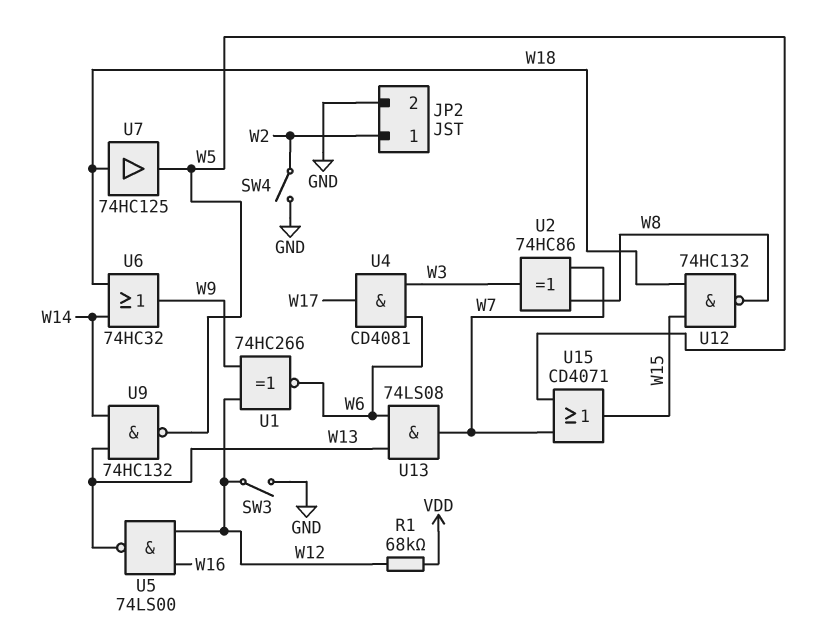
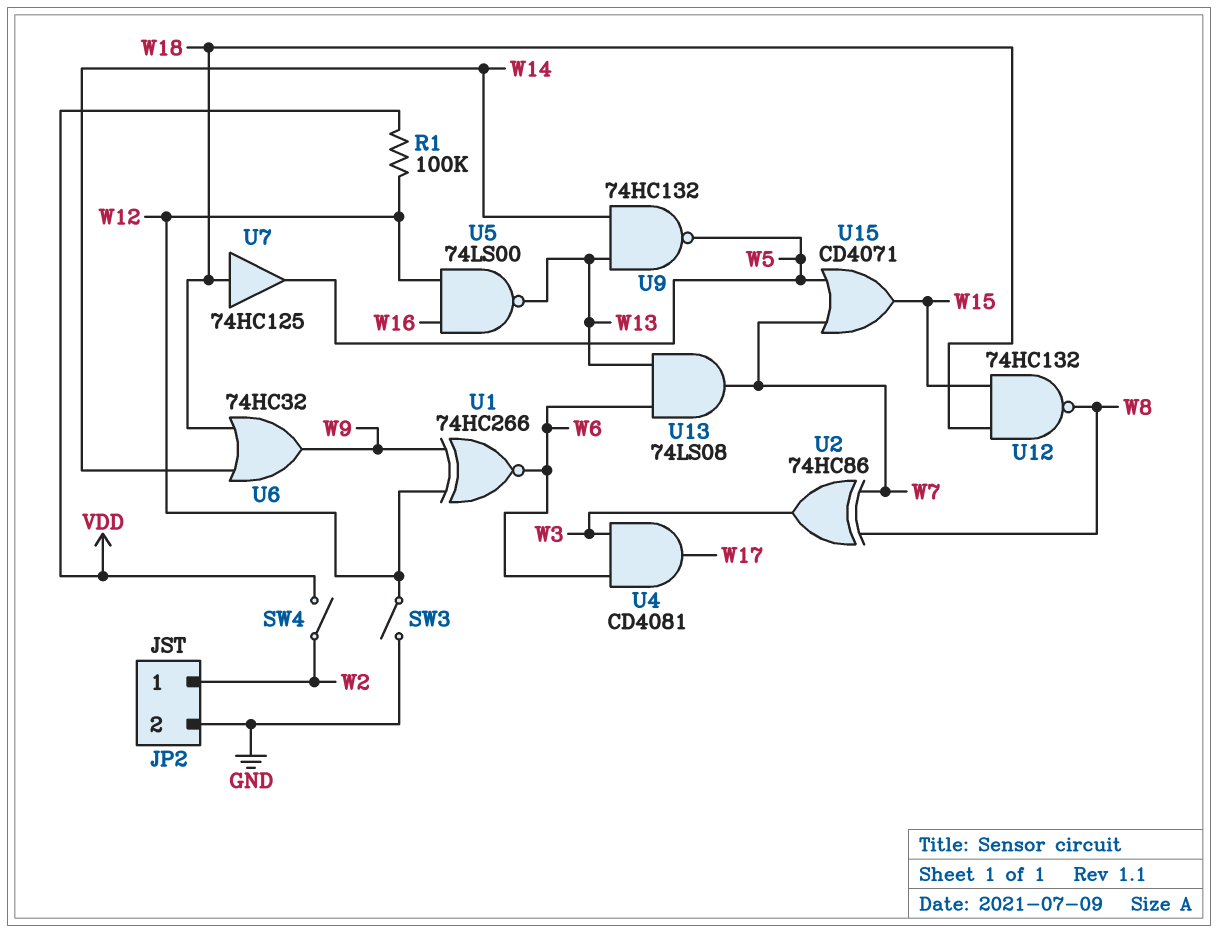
R1: 68k (VDD, W12) -> 100k (VDD, W12)
SW4: switch (GND, W2) -> switch (VDD, W2)

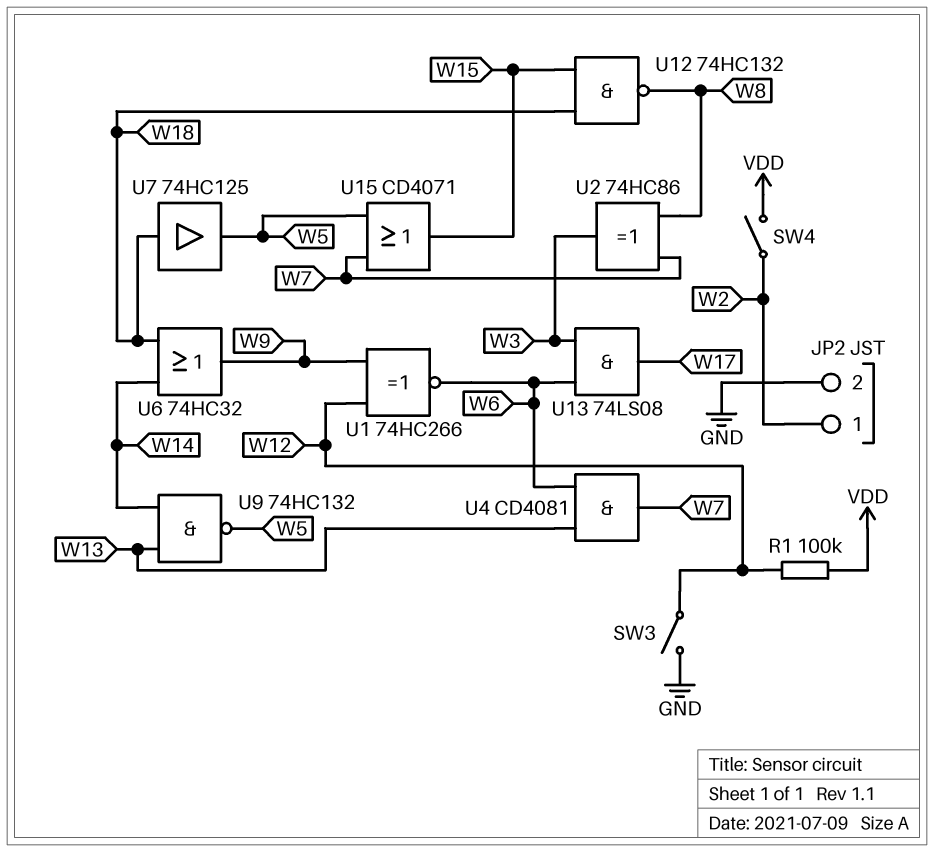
U4: AND CD4081 (in W3, in W6, out W17) -> AND CD4081 (in W6, in W13, out W7)
U5: NAND 74LS00 (in W12, in W16, out W13) -> none
U13: AND 74LS08 (in W6, in W13, out W7) -> AND 74LS08 (in W3, in W6, out W17)

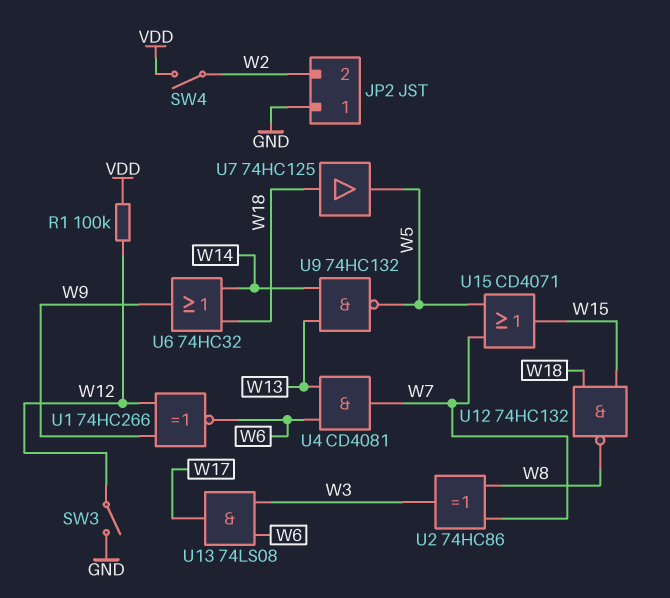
JP2 pin 1: W2 -> GND
JP2 pin 2: GND -> W2

